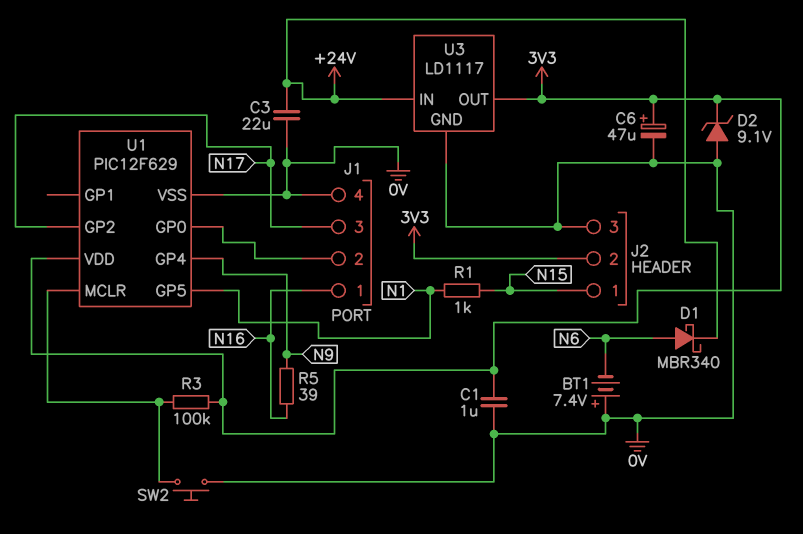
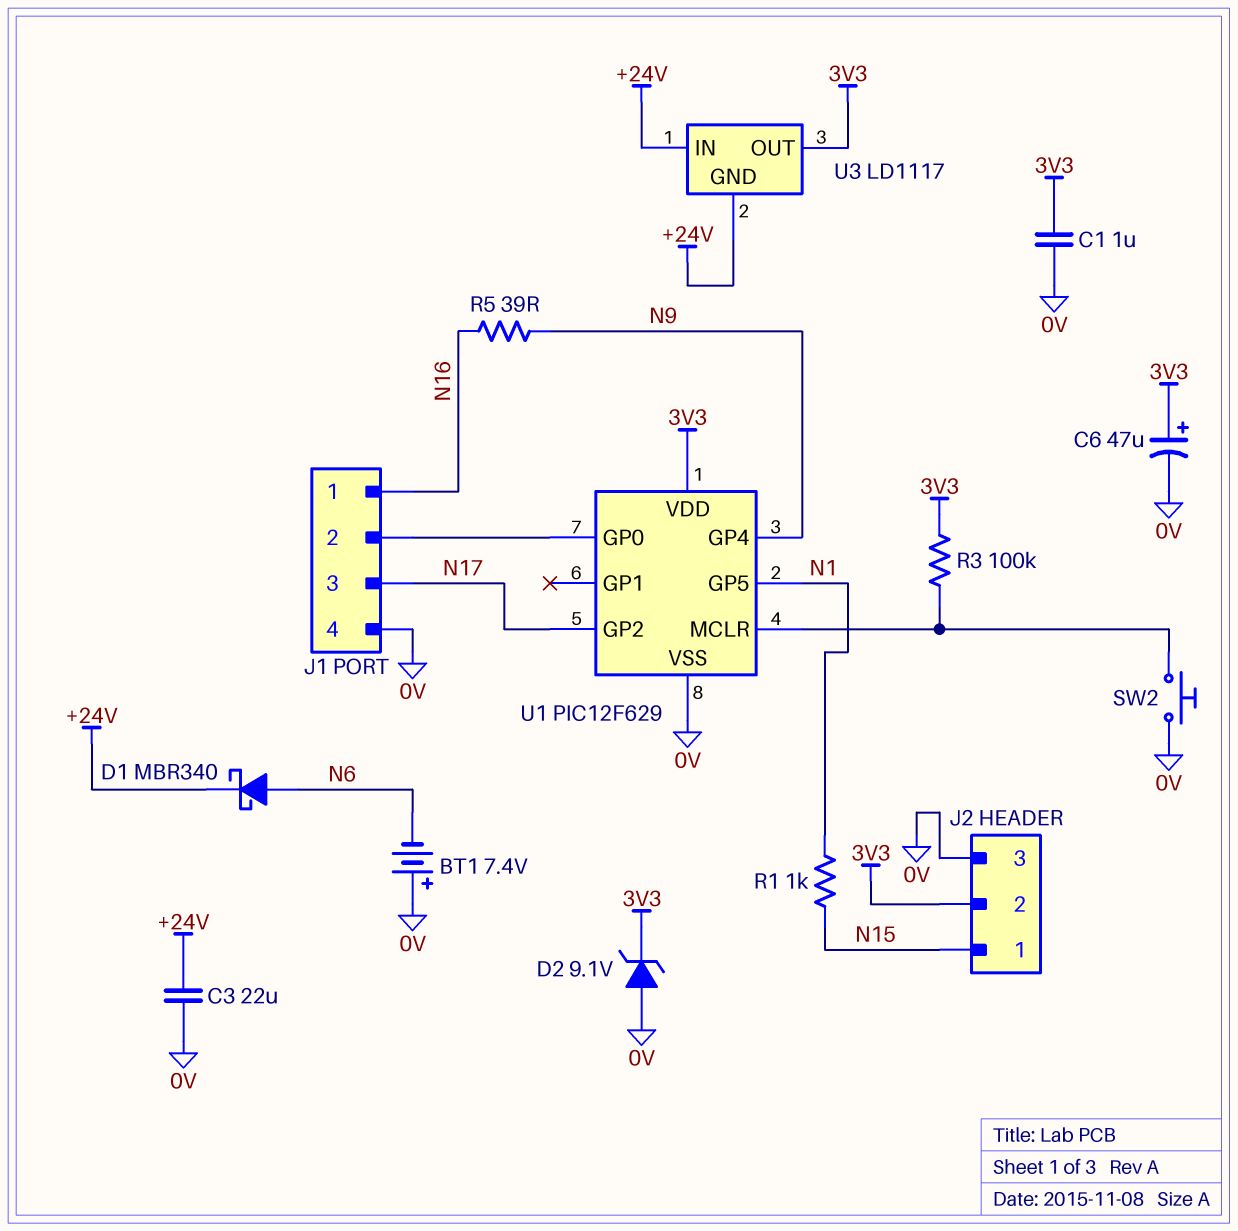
U3 pin GND: 0V -> +24V

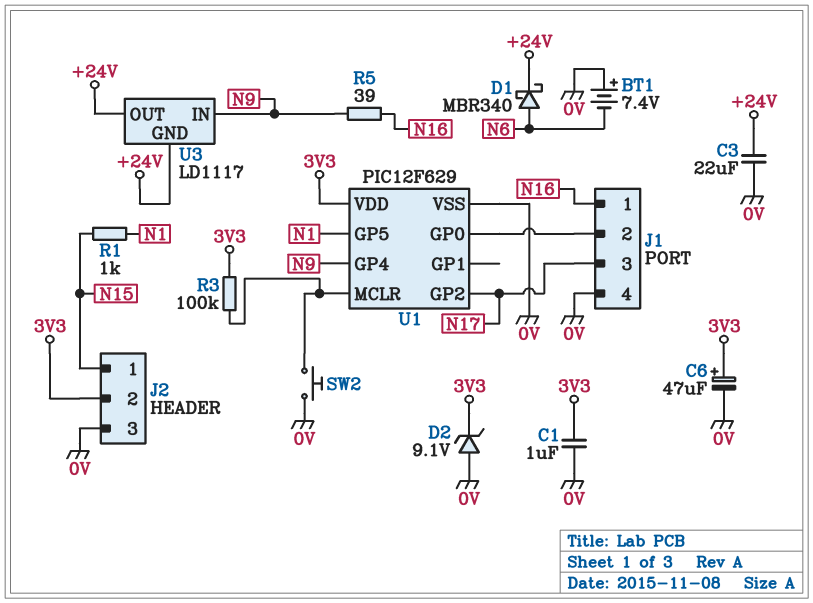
U3 pin IN: +24V -> N9
U3 pin OUT: 3V3 -> +24V

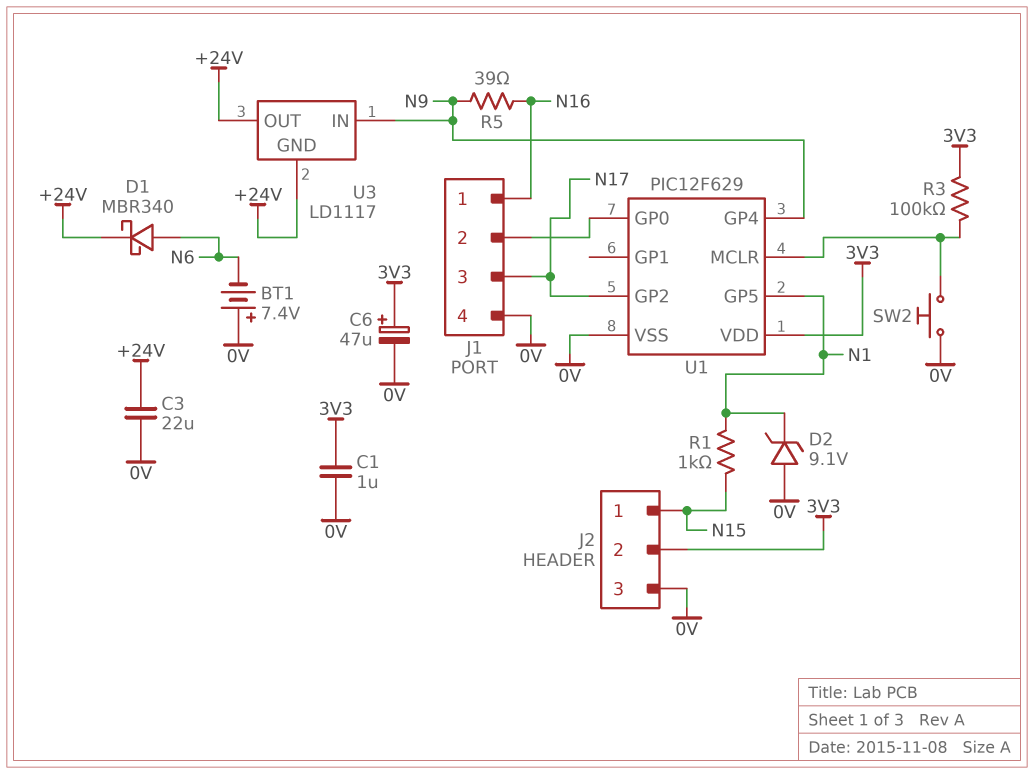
D2: zener 9.1V (A 0V, K 3V3) -> zener 9.1V (A 0V, K N1)

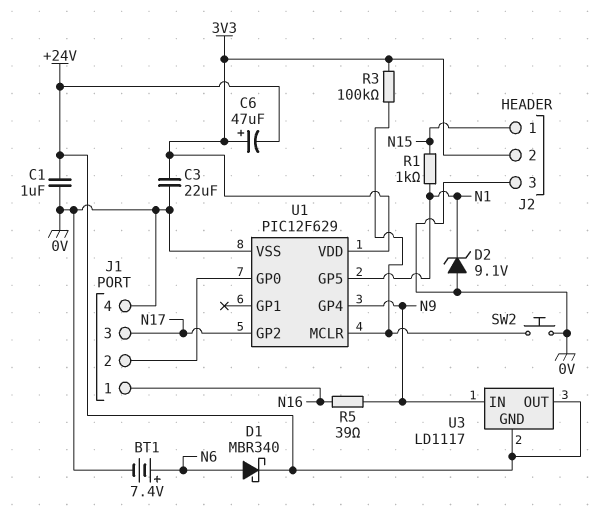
BT1: 7.4V (plus 0V, minus N6) -> 7.4V (plus N6, minus 0V)
C1: 1uF (0V, 3V3) -> 1uF (+24V, 0V)
C3: 22uF (+24V, 0V) -> 22uF (0V, 3V3)
C6: 47uF (plus 3V3, minus 0V) -> 47uF (plus 3V3, minus +24V)

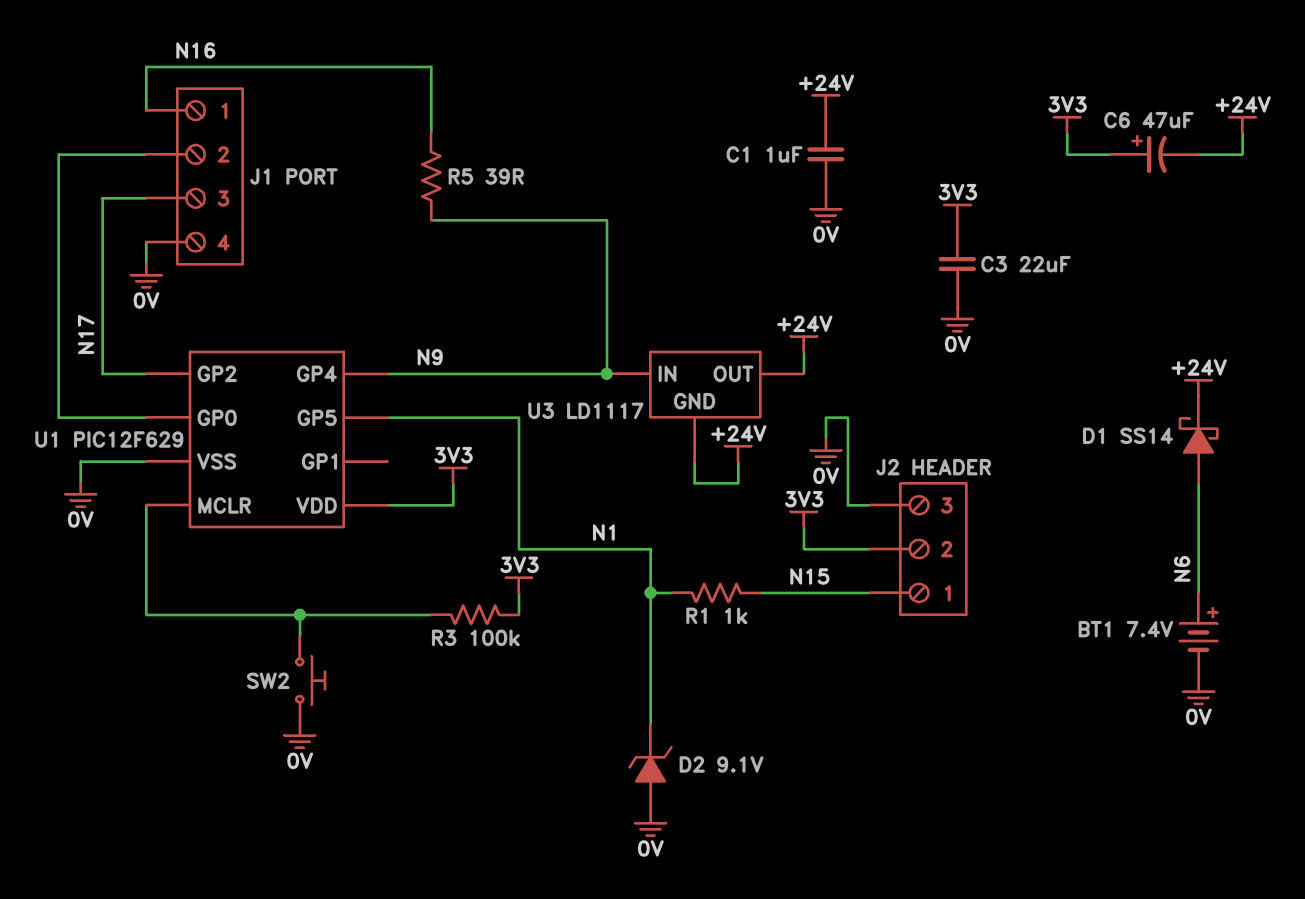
D1: schottky MBR340 (A N6, K +24V) -> schottky SS14 (A N6, K +24V)

